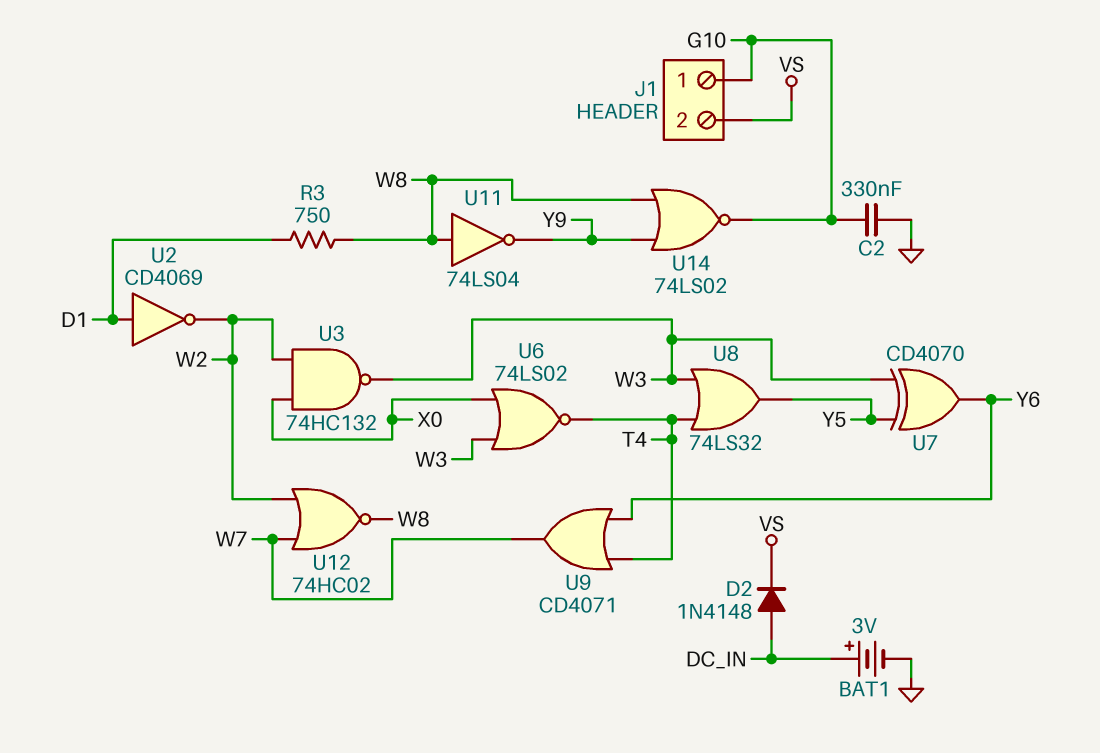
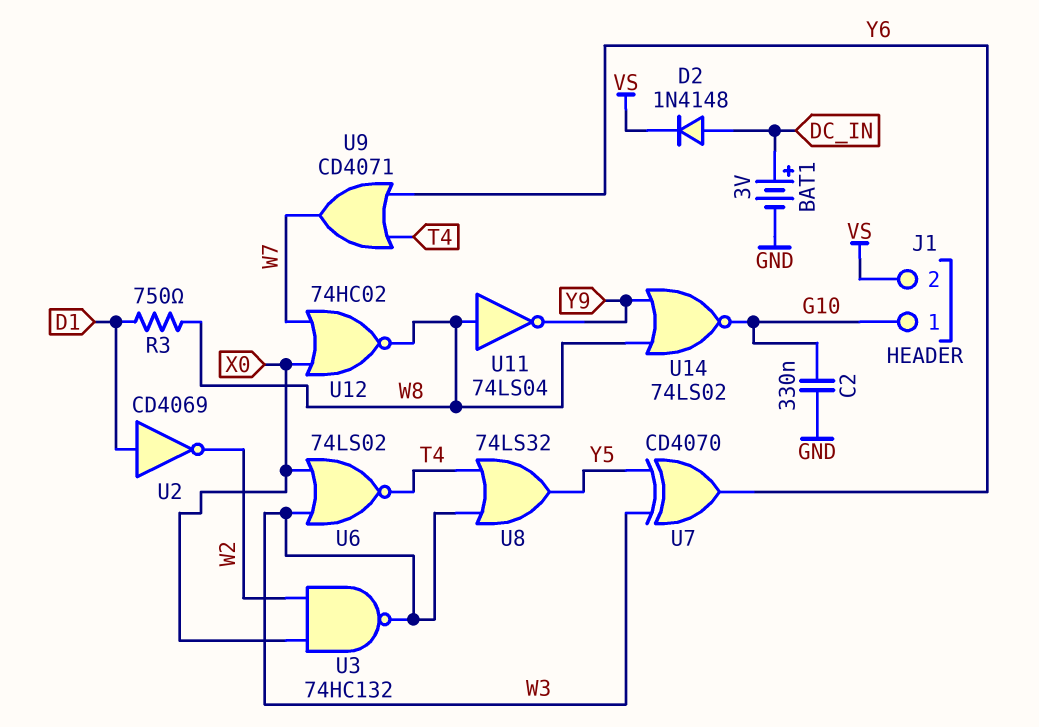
U12: NOR 74HC02 (in W2, in W7, out W8) -> NOR 74HC02 (in W7, in X0, out W8)

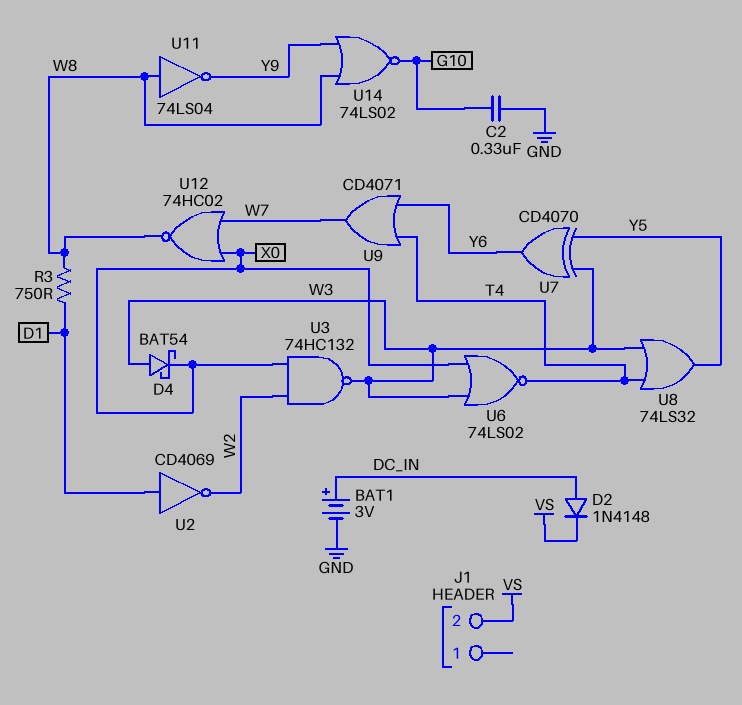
D4: none -> schottky BAT54 (A W3, K X0)
J1 pin 1: G10 -> none

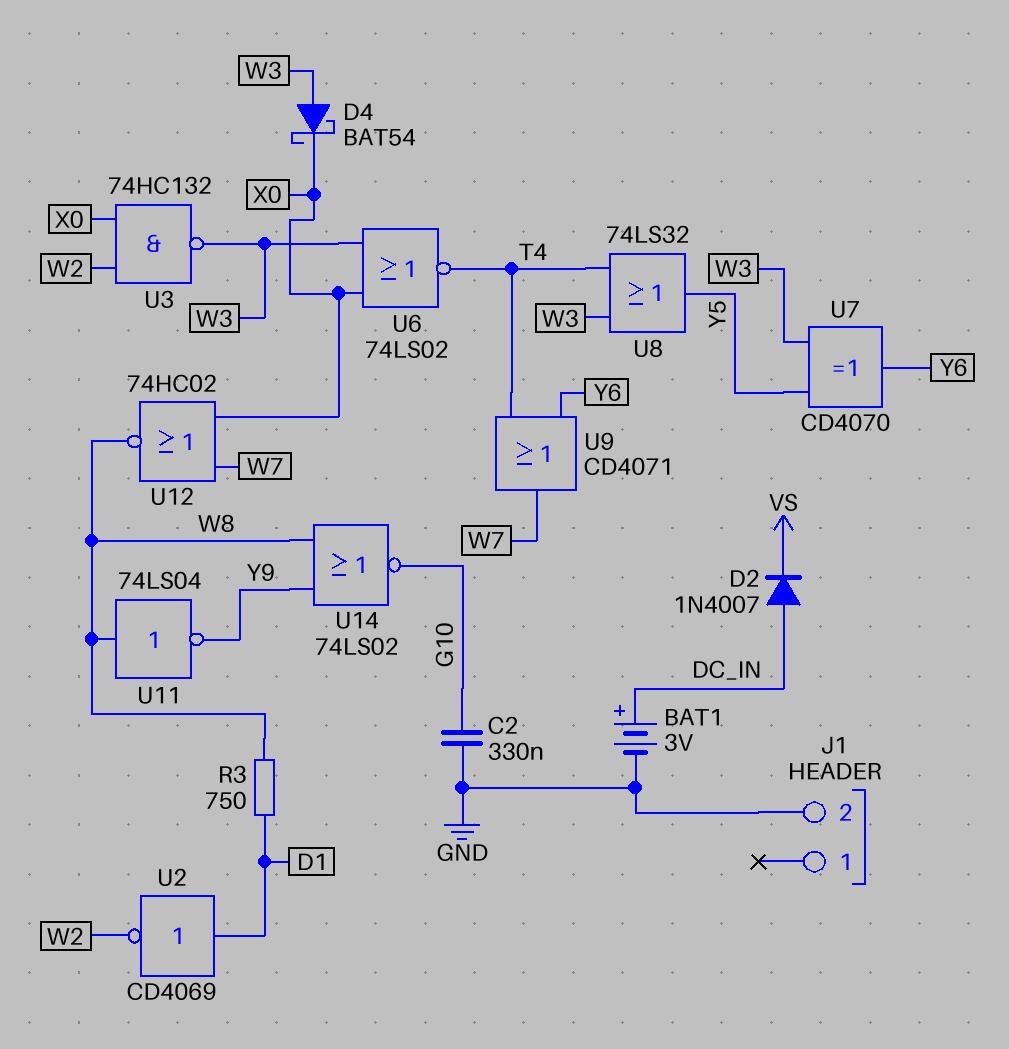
D2: diode 1N4148 (A DC_IN, K VS) -> diode 1N4007 (A DC_IN, K VS)
J1 pin 2: VS -> GND

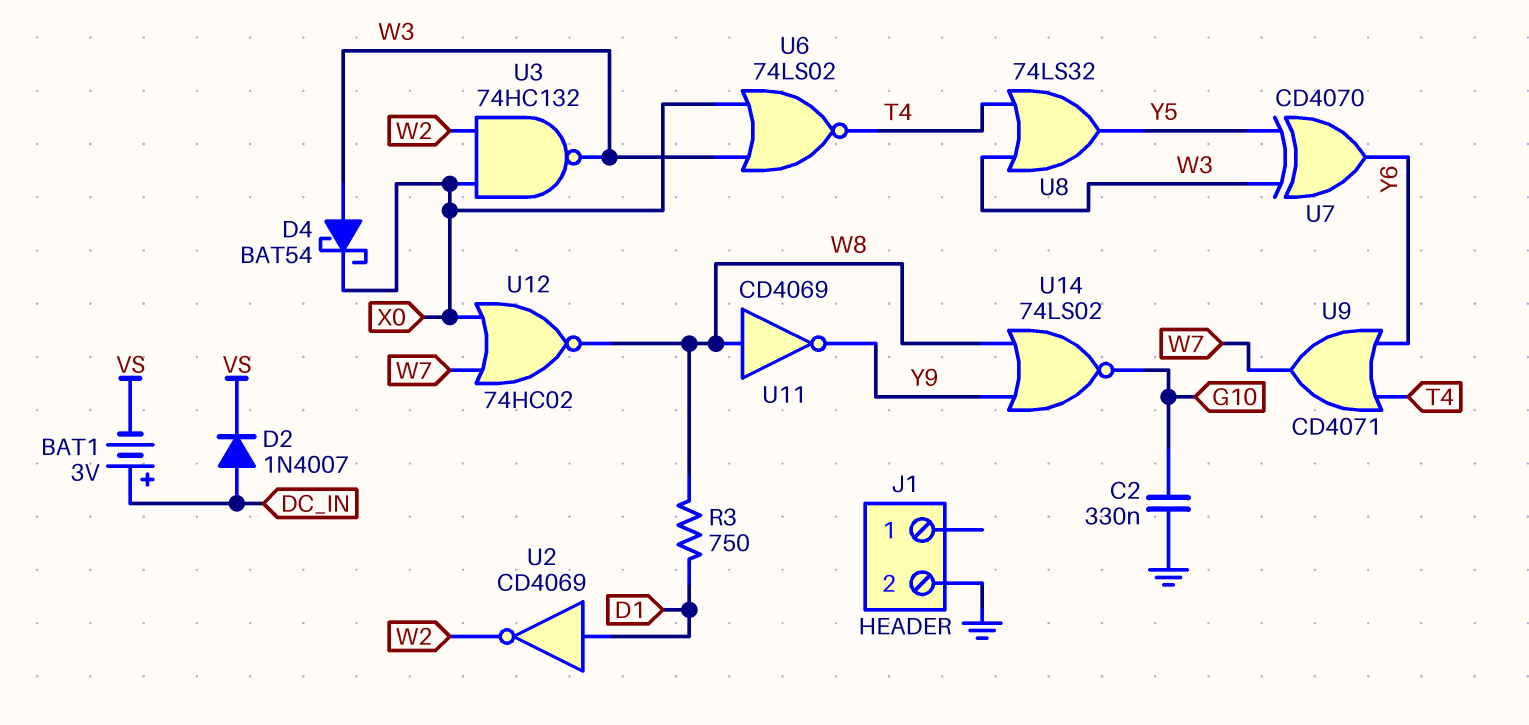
BAT1: 3V (plus DC_IN, minus GND) -> 3V (plus DC_IN, minus VS)
U11: NOT 74LS04 (in W8, out Y9) -> NOT CD4069 (in W8, out Y9)

